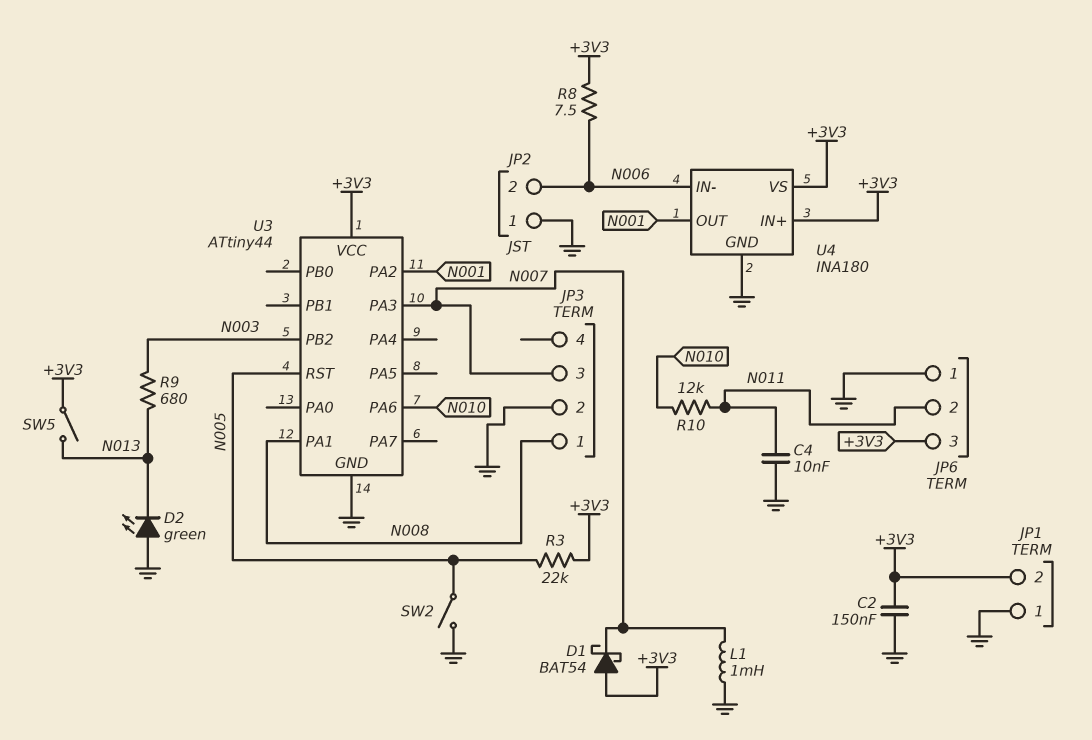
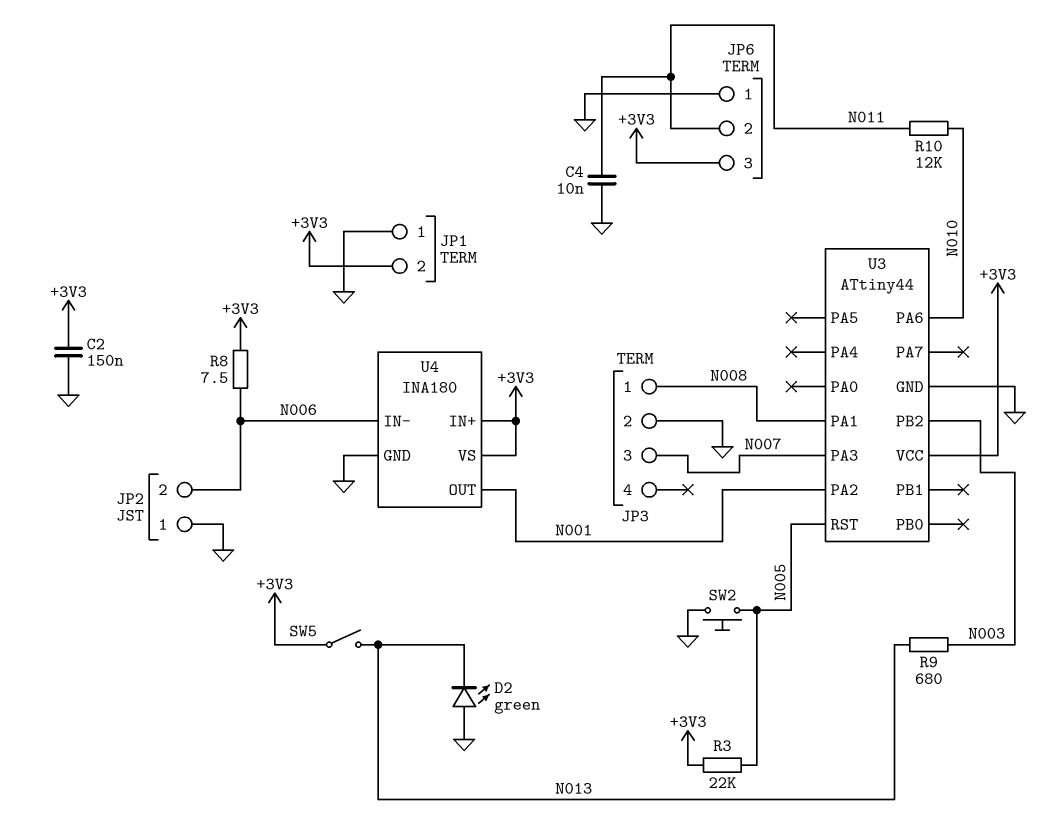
D1: schottky BAT54 (A +3V3, K N007) -> none
L1: 1mH (GND, N007) -> none
SW2: switch (GND, N005) -> button (GND, N005)

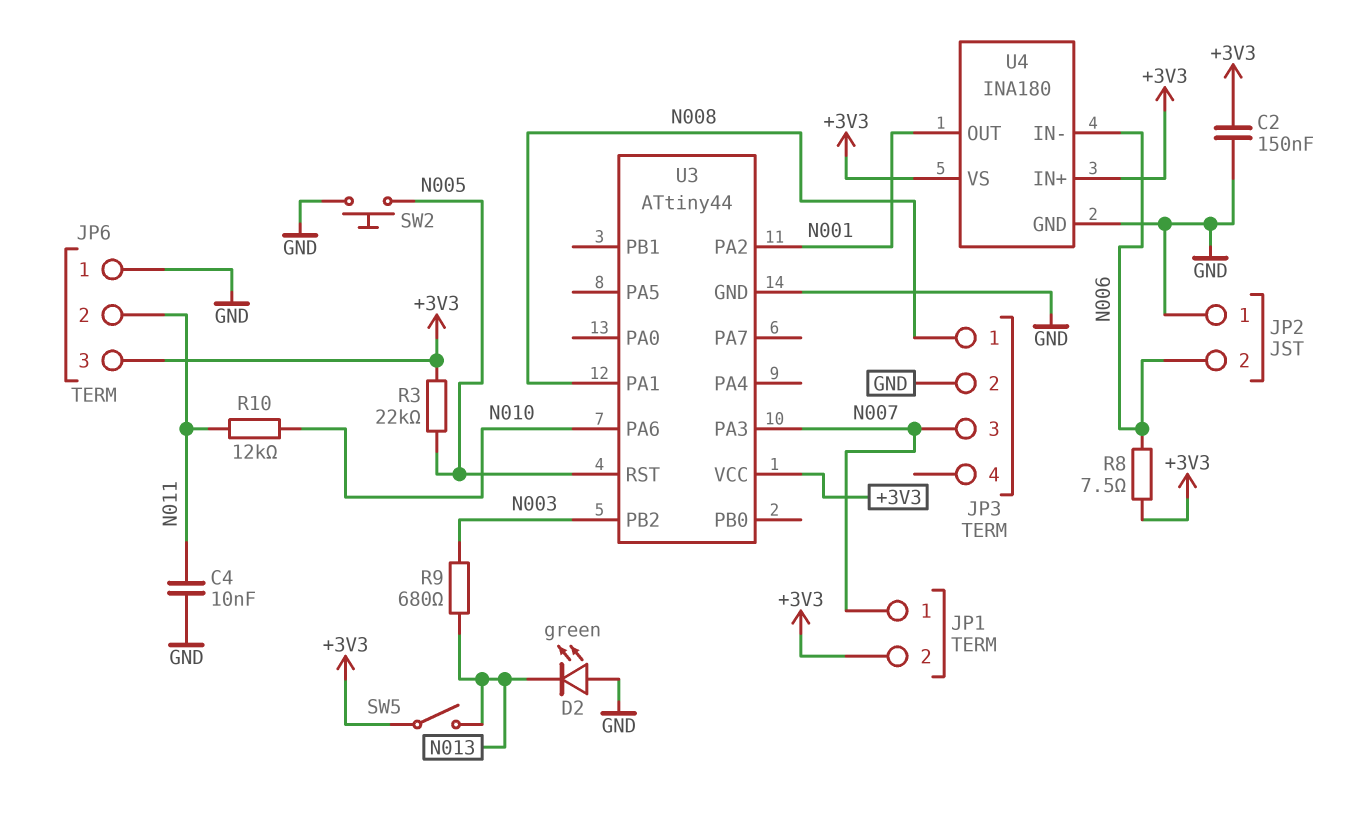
JP1 pin 1: GND -> N007

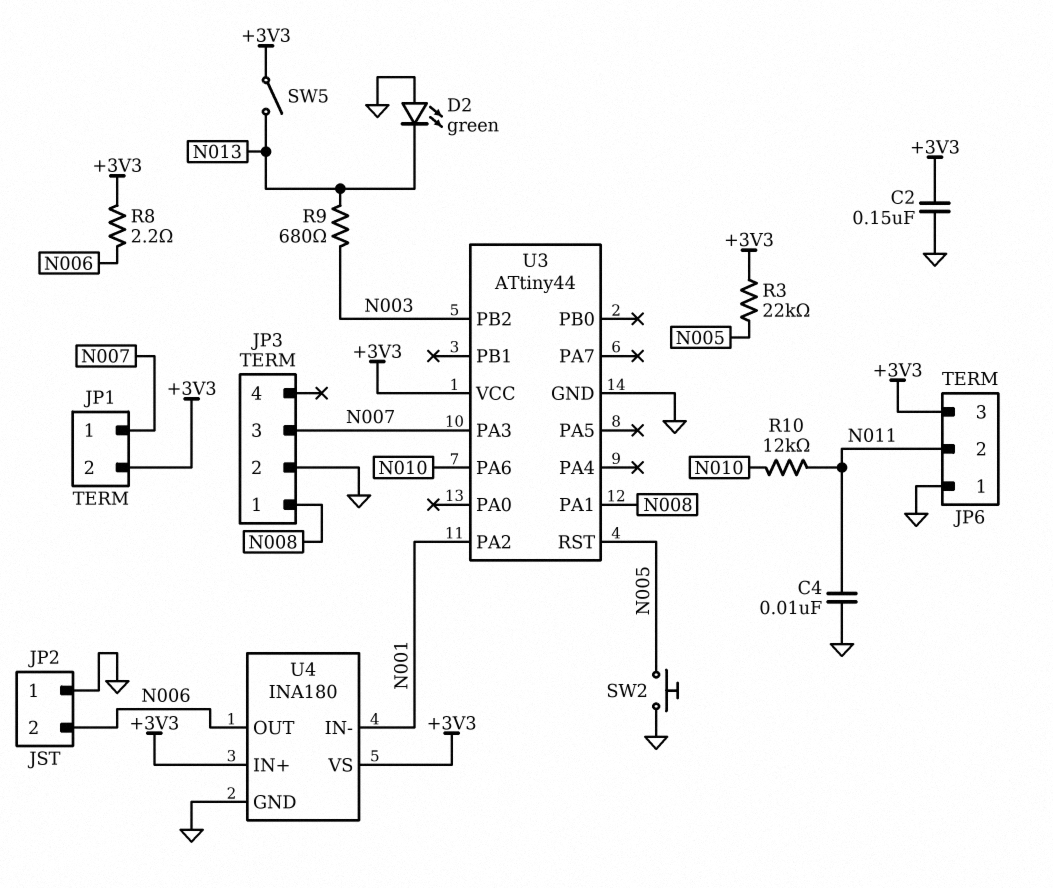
R8: 7.5 (+3V3, N006) -> 2.2 (+3V3, N006)
U4 pin IN-: N006 -> N001
U4 pin OUT: N001 -> N006

